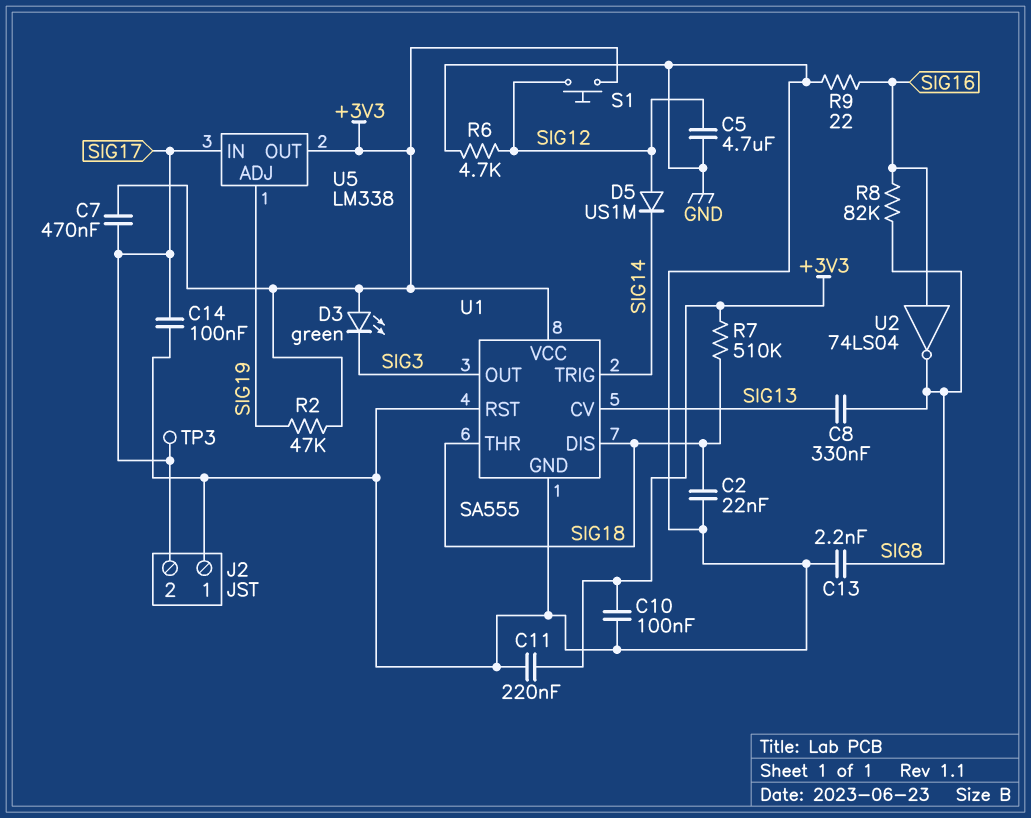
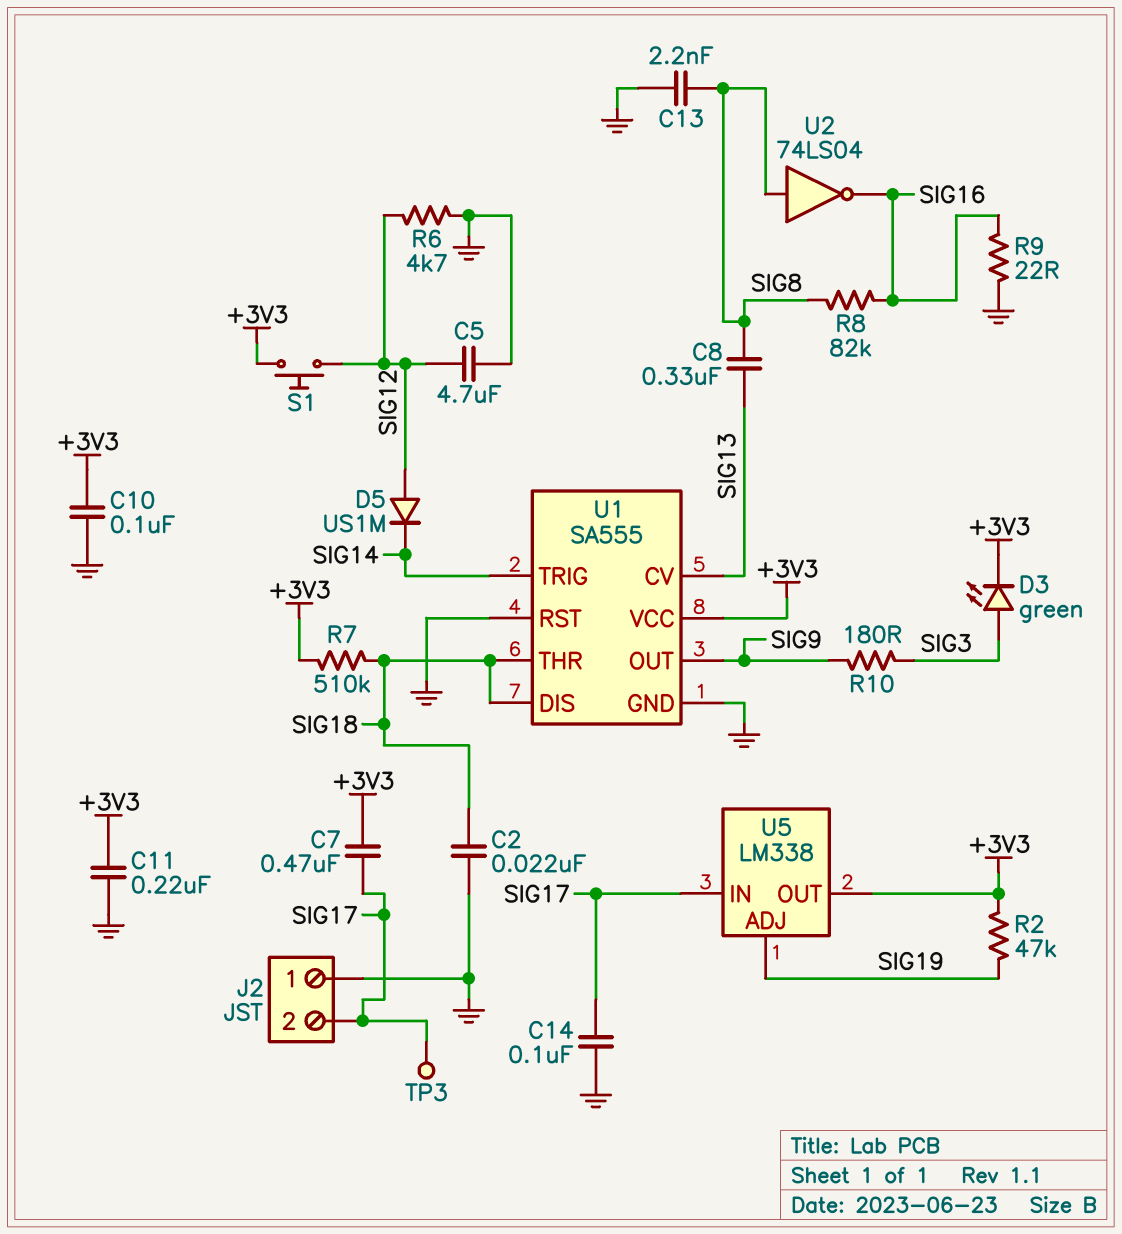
D3: LED green (A +3V3, K SIG3) -> LED green (A SIG3, K +3V3)
R10: none -> 180 (SIG3, SIG9)
U1 pin OUT: SIG3 -> SIG9
U2: NOT 74LS04 (in SIG16, out SIG8) -> NOT 74LS04 (in SIG8, out SIG16)

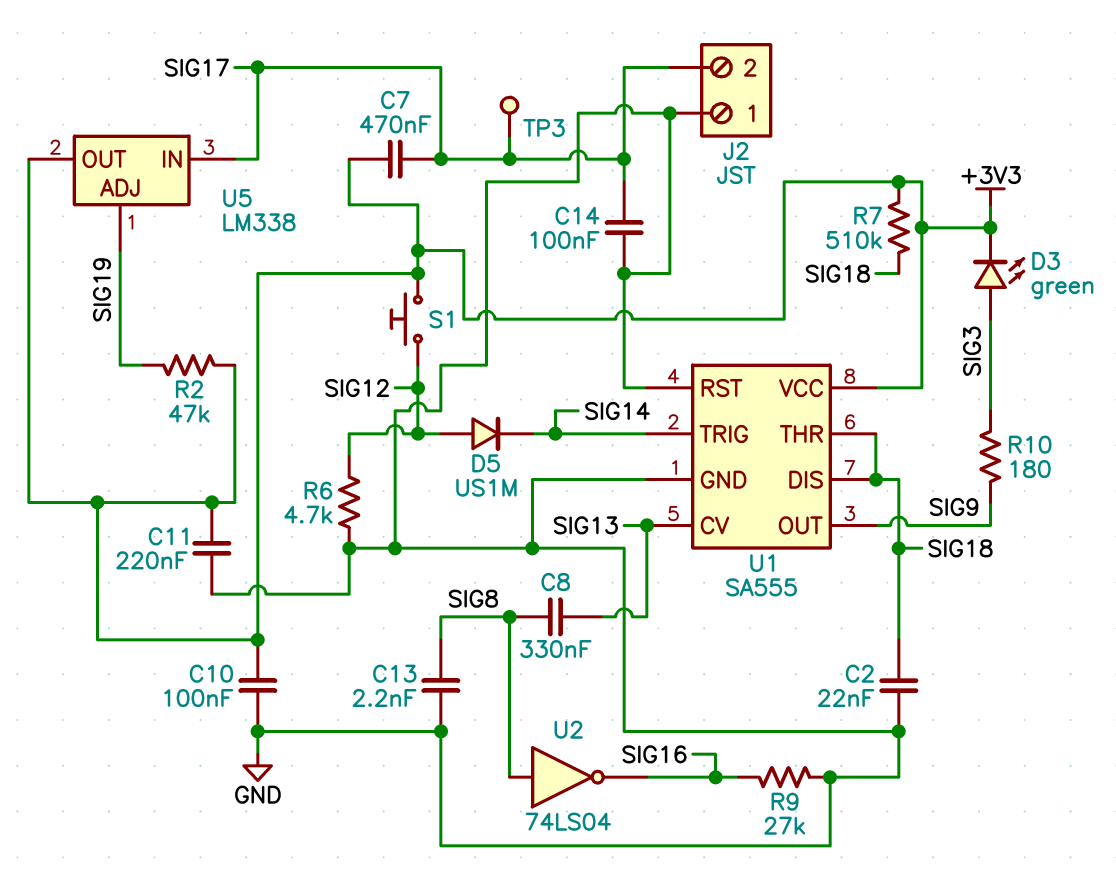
C5: 4.7uF (GND, SIG12) -> none
R8: 82k (SIG8, SIG16) -> none
R9: 22 (GND, SIG16) -> 27k (GND, SIG16)

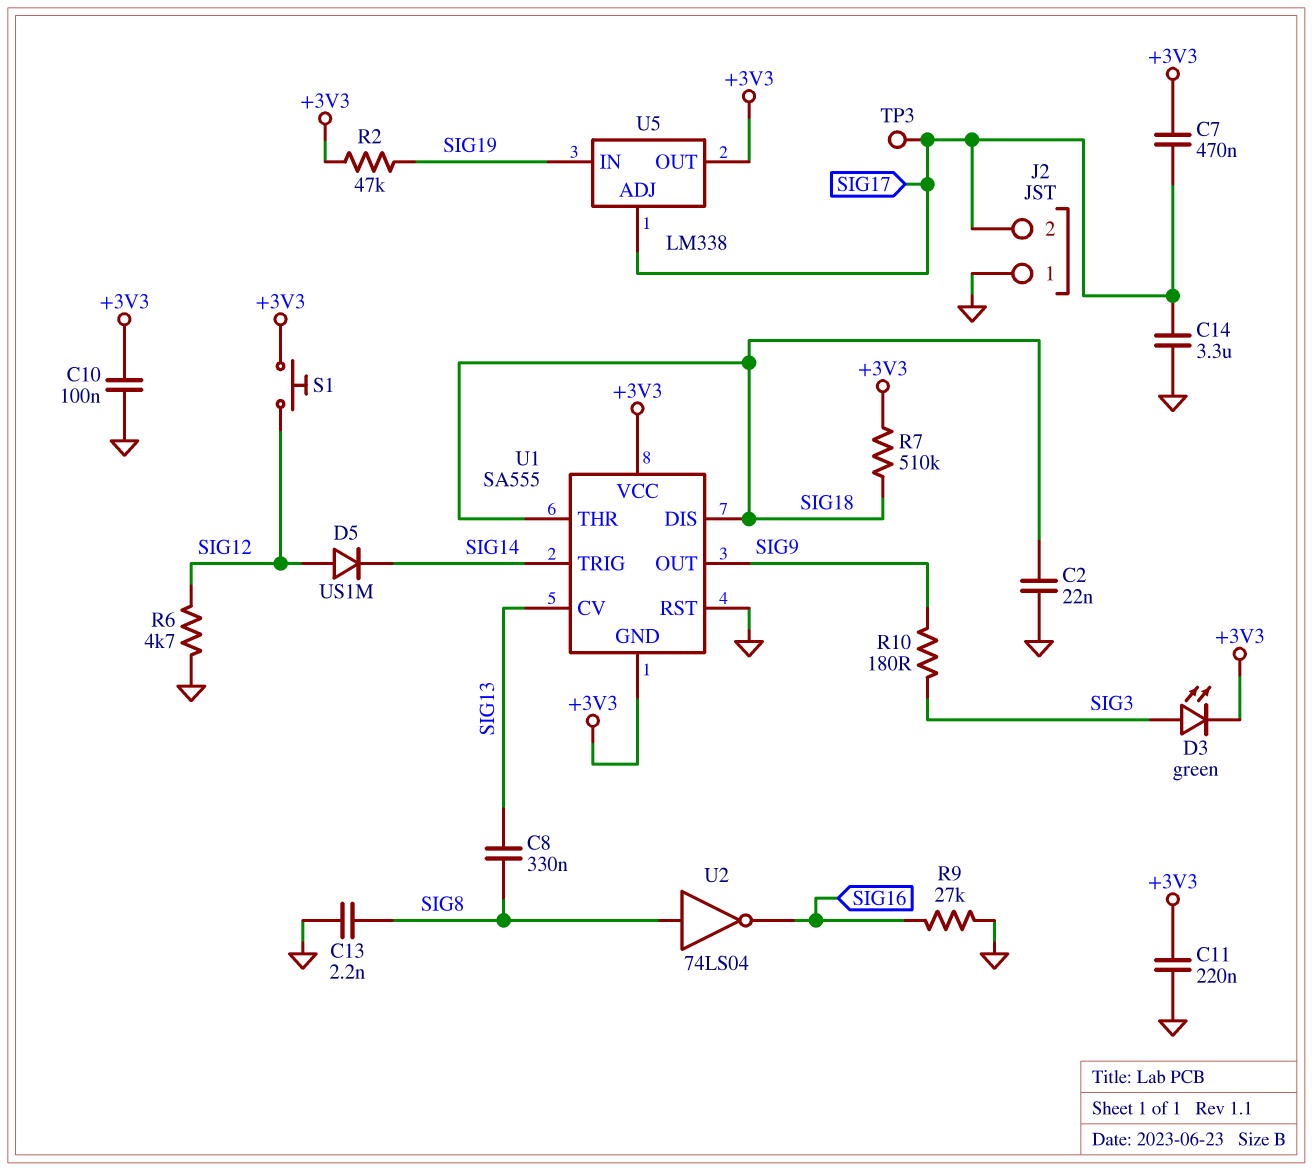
C14: 100nF (GND, SIG17) -> 3.3uF (GND, SIG17)
U1 pin GND: GND -> +3V3
U5 pin ADJ: SIG19 -> SIG17
U5 pin IN: SIG17 -> SIG19

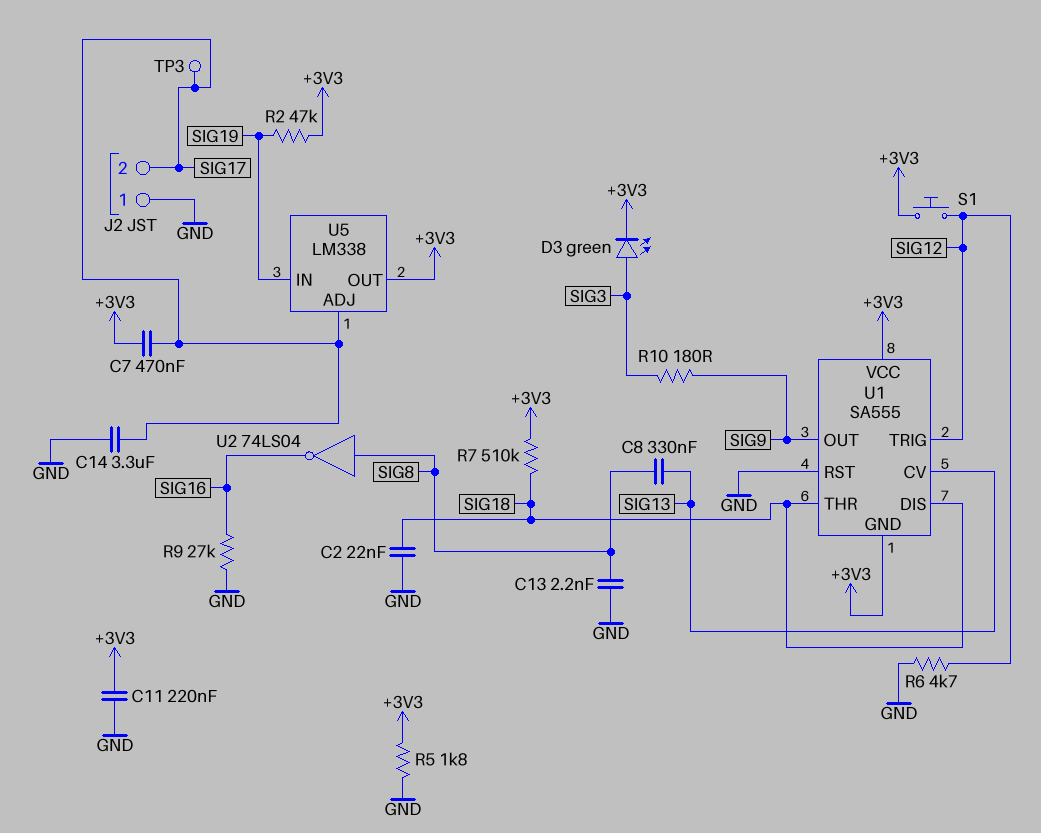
C10: 100nF (+3V3, GND) -> none
D5: diode US1M (A SIG12, K SIG14) -> none
R5: none -> 1.8k (+3V3, GND)
U1 pin TRIG: SIG14 -> SIG12

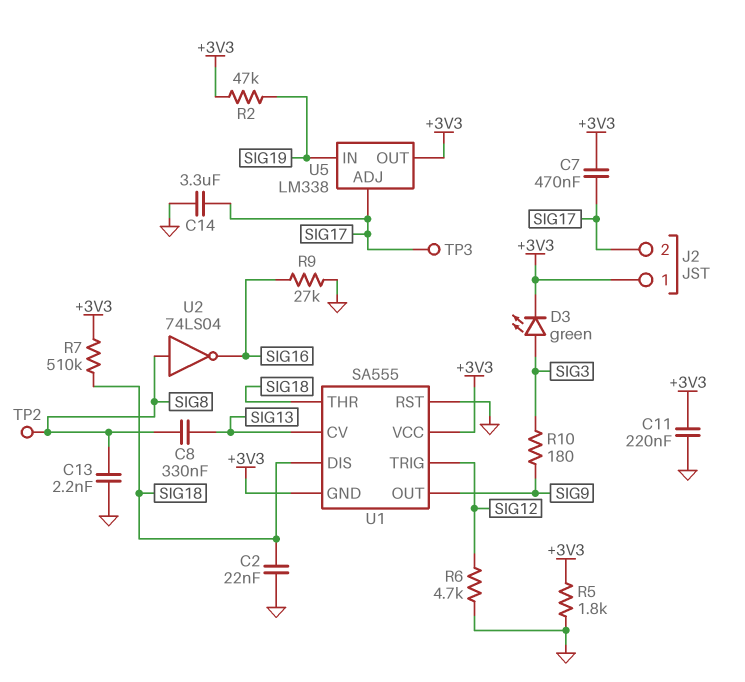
J2 pin 1: GND -> +3V3
S1: button (+3V3, SIG12) -> none
TP2: none -> test point (SIG8)

